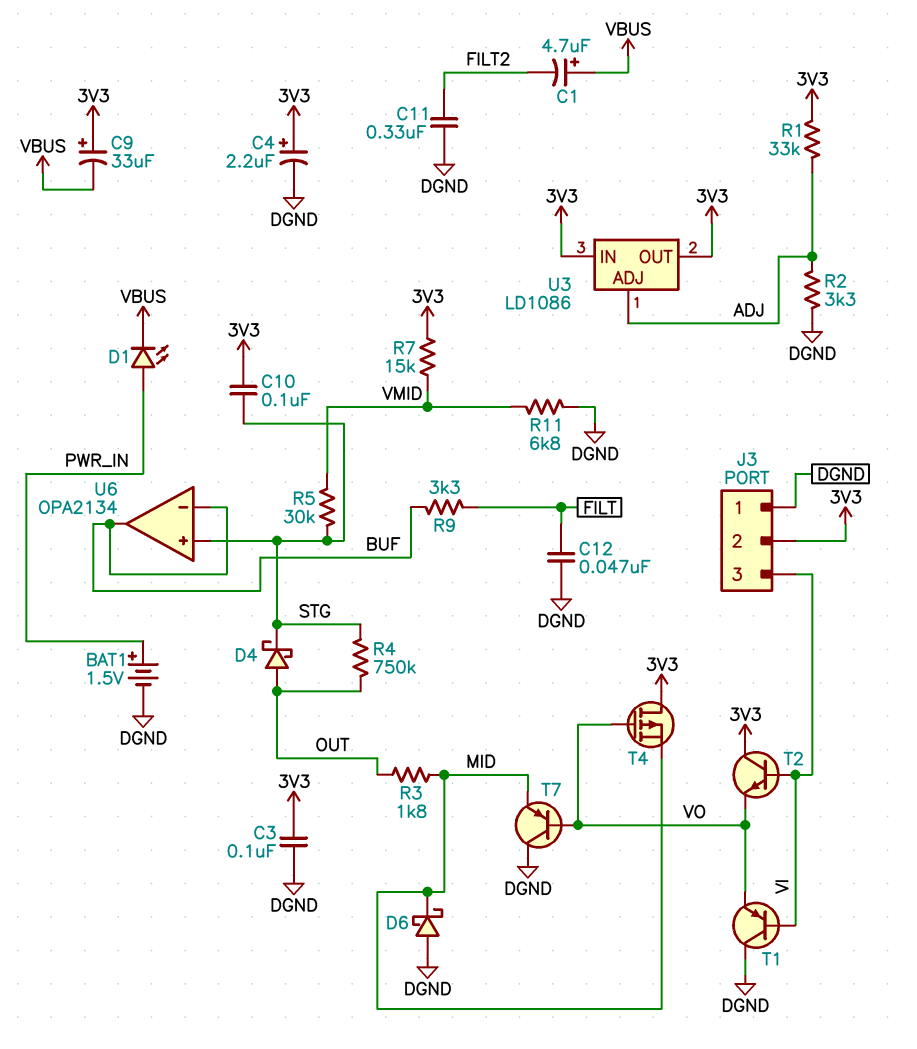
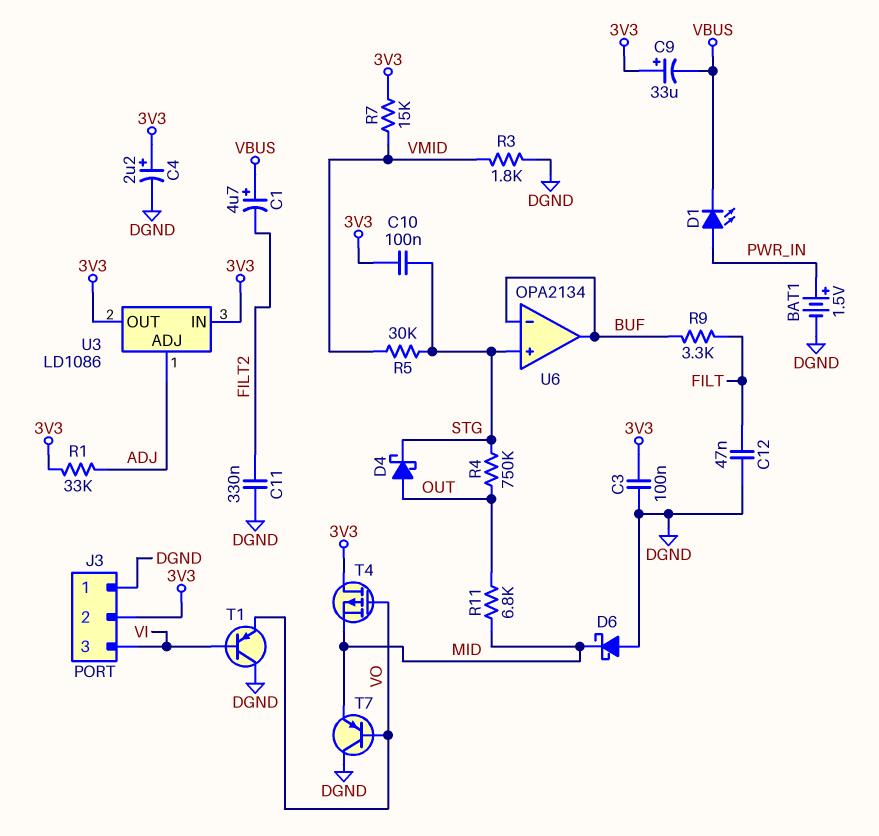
R2: 3.3k (ADJ, DGND) -> none
R3: 1.8k (MID, OUT) -> 1.8k (DGND, VMID)
R11: 6.8k (DGND, VMID) -> 6.8k (MID, OUT)
T2: NPN (B VI, C 3V3, E VO) -> none

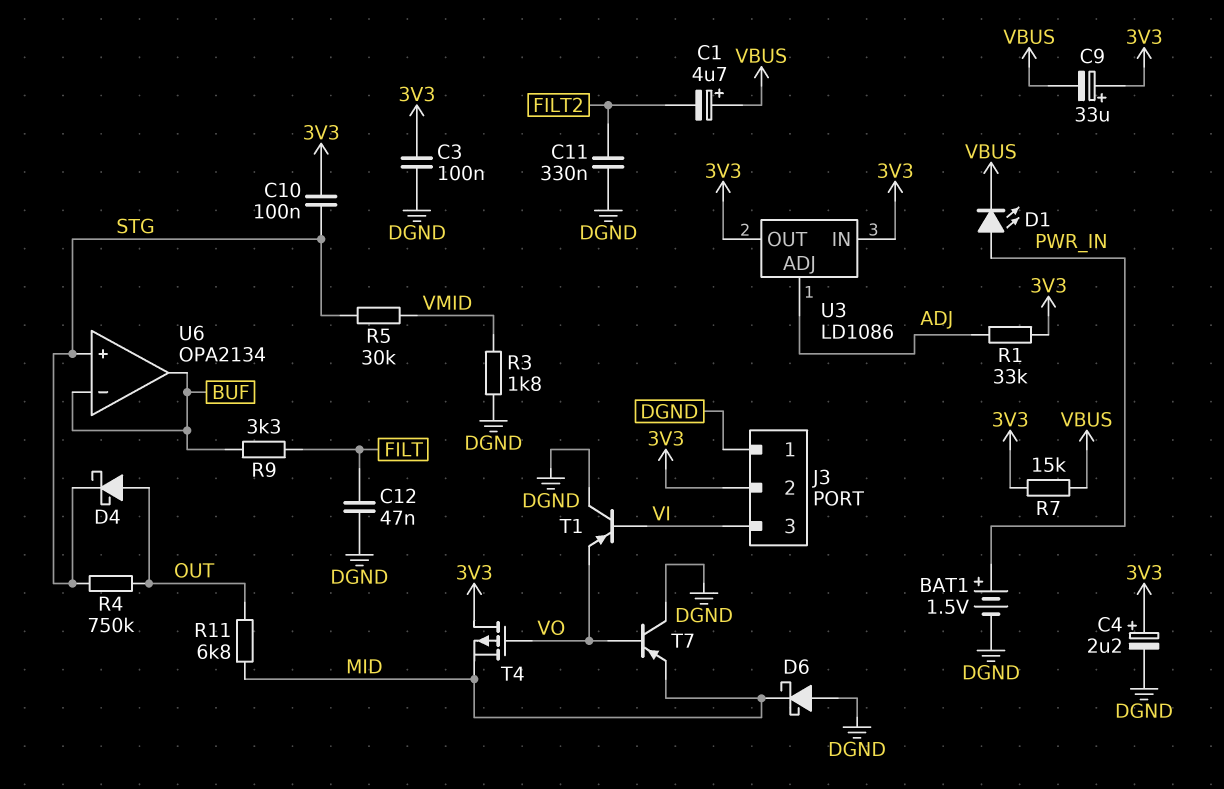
R7: 15k (3V3, VMID) -> 15k (3V3, VBUS)

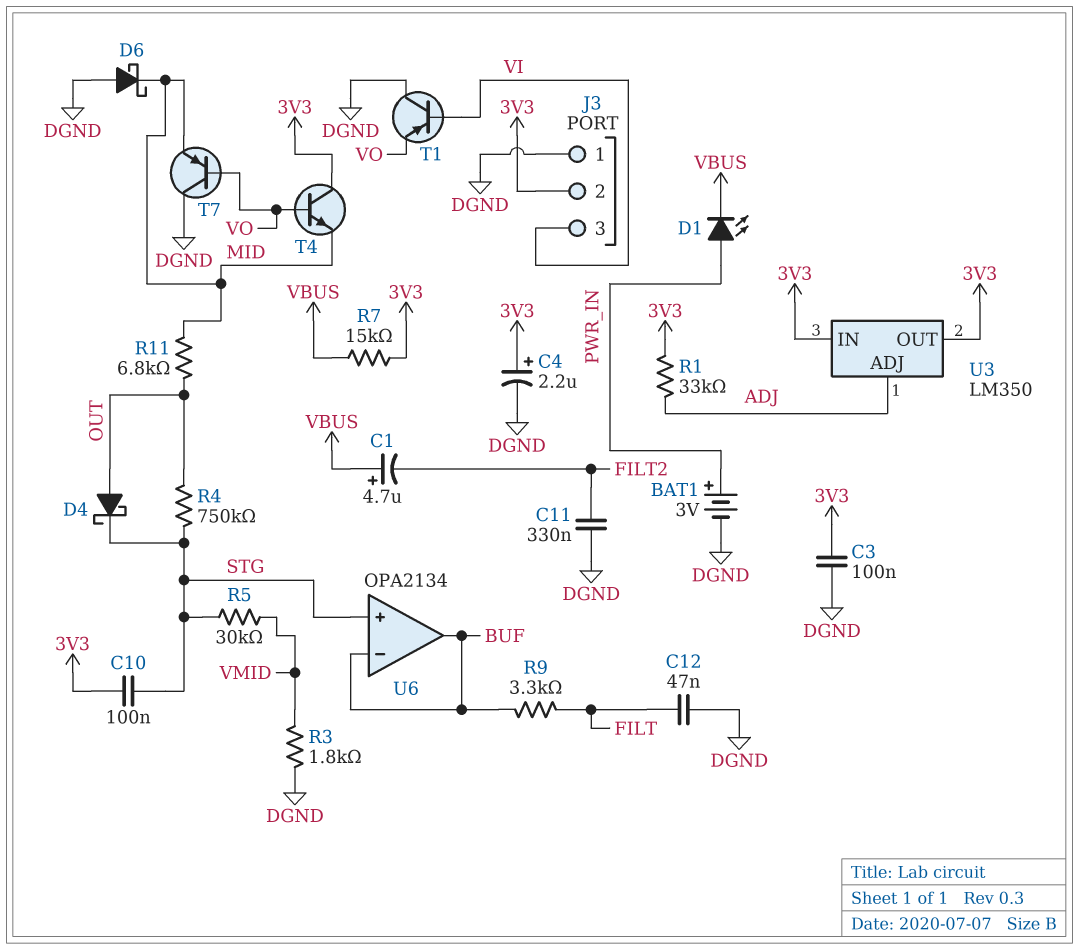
BAT1: 1.5V (plus PWR_IN, minus DGND) -> 3V (plus PWR_IN, minus DGND)
C9: 33uF (plus 3V3, minus VBUS) -> none
T4: PMOS (G VO, D 3V3, S MID) -> NPN (B VO, C 3V3, E MID)
U3: LD1086 -> LM350

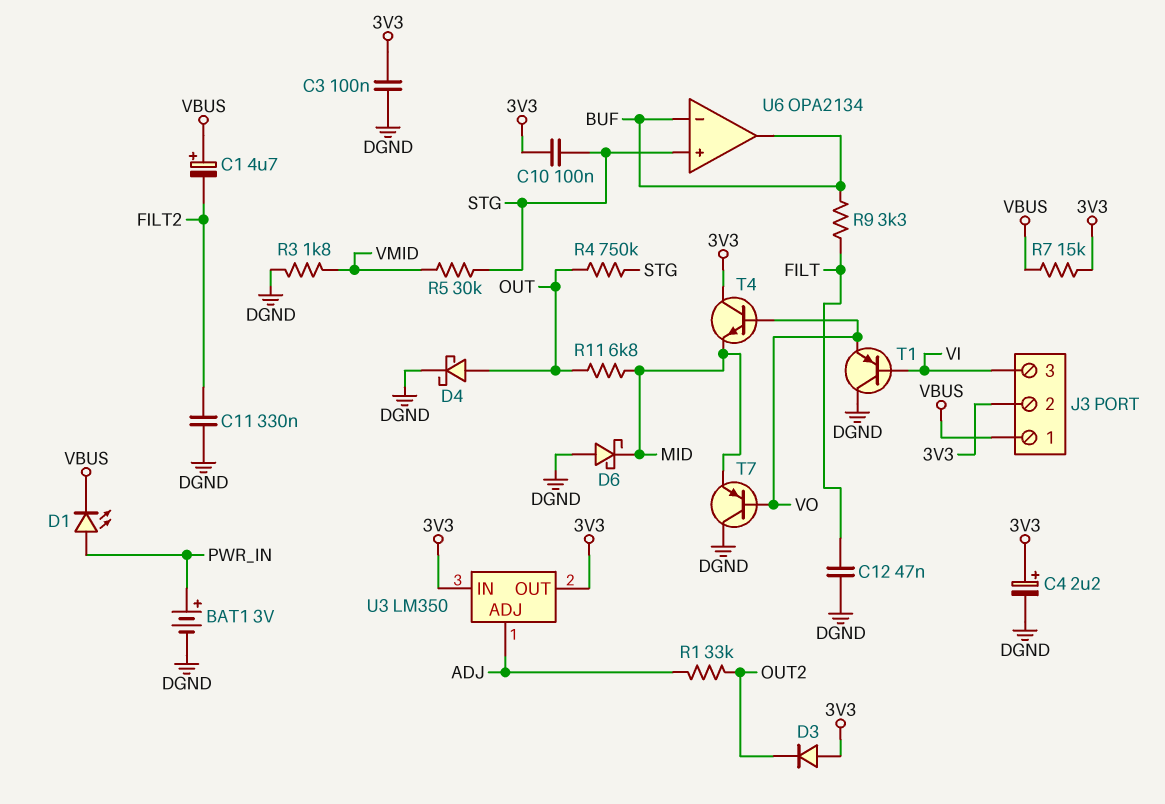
D3: none -> diode (A 3V3, K OUT2)
D4: schottky (A OUT, K STG) -> schottky (A OUT, K DGND)
J3 pin 1: DGND -> VBUS
R1: 33k (3V3, ADJ) -> 33k (ADJ, OUT2)

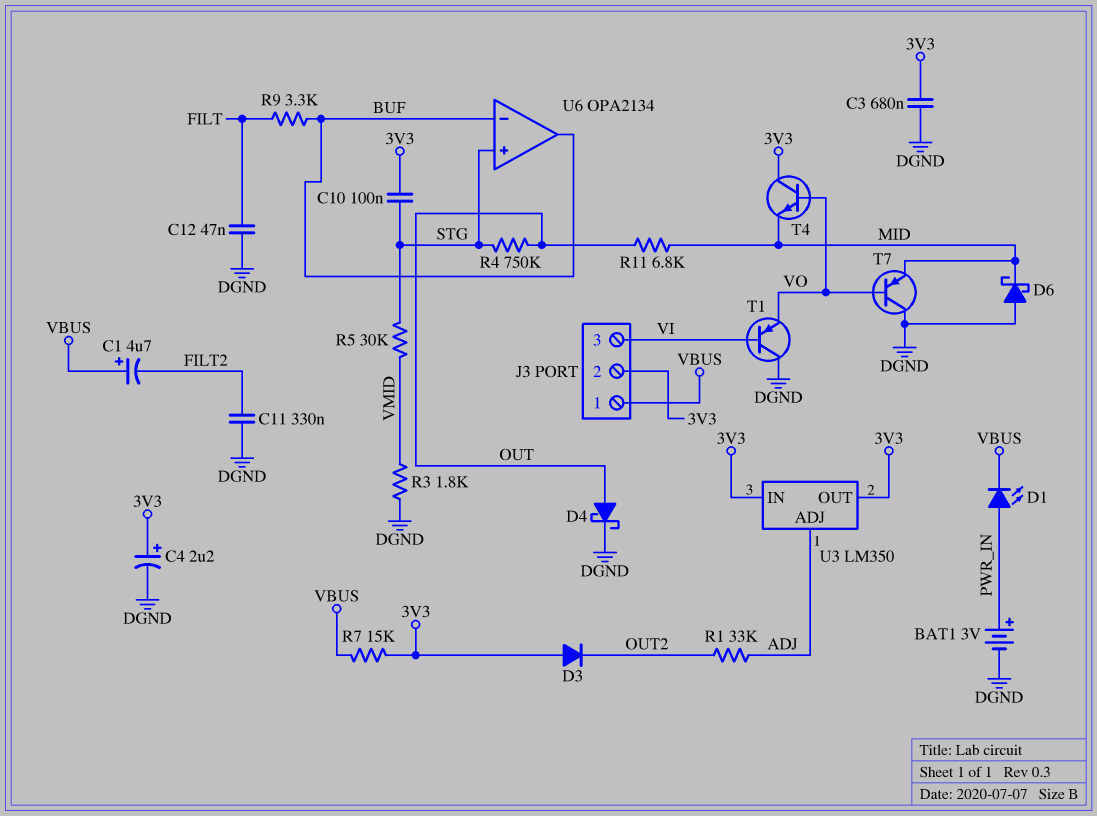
C3: 100nF (3V3, DGND) -> 680nF (3V3, DGND)

